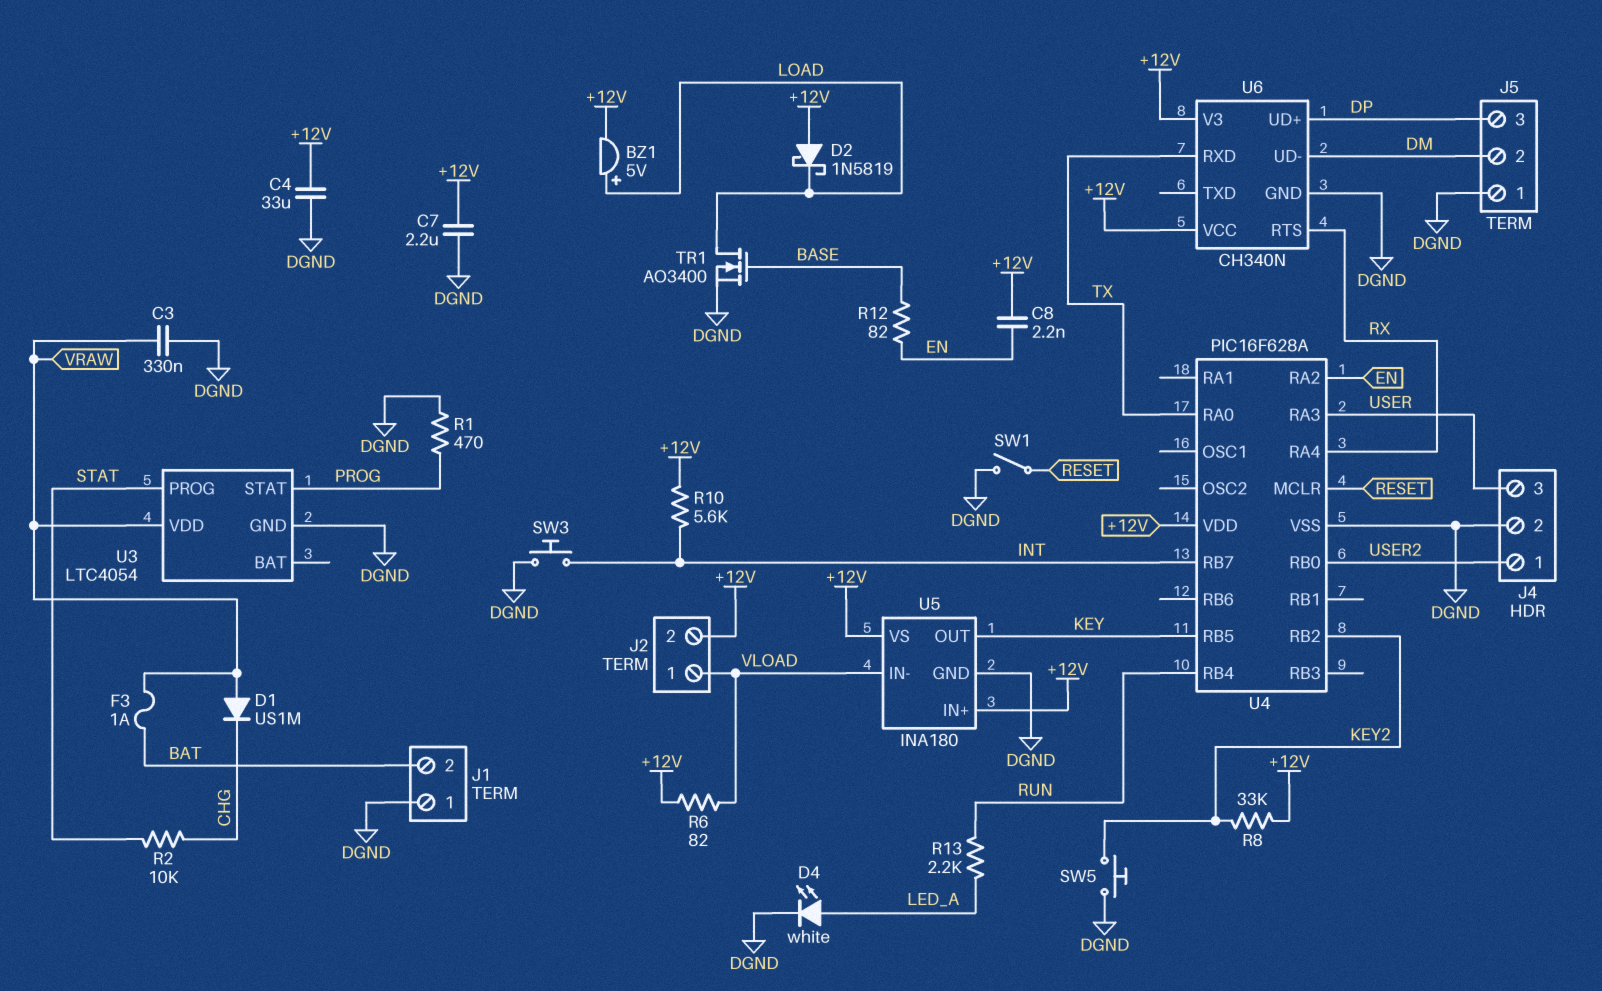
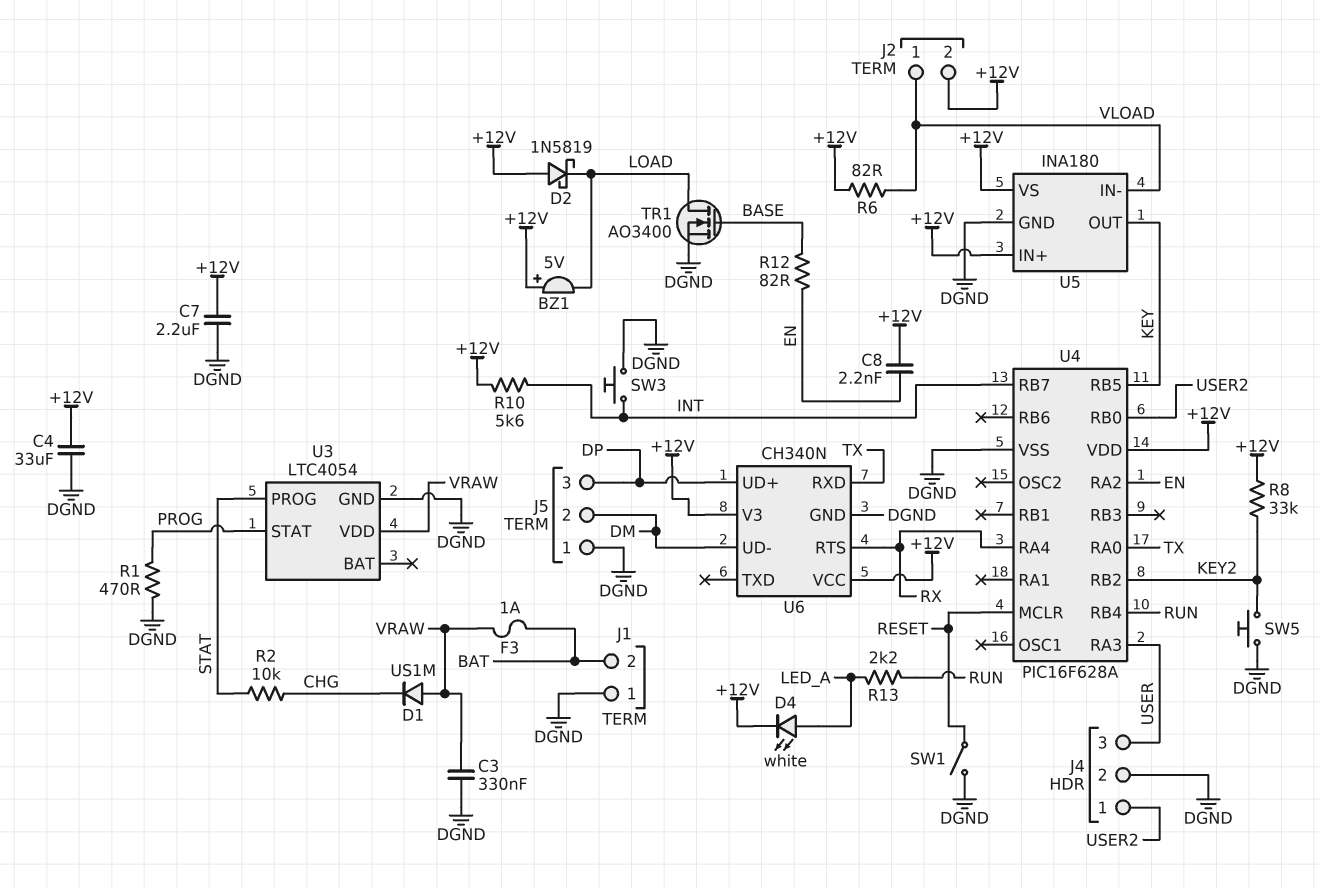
BZ1: buzzer 5V (plus LOAD, minus +12V) -> buzzer 5V (plus +12V, minus LOAD)
D4: LED white (A LED_A, K DGND) -> LED white (A LED_A, K +12V)

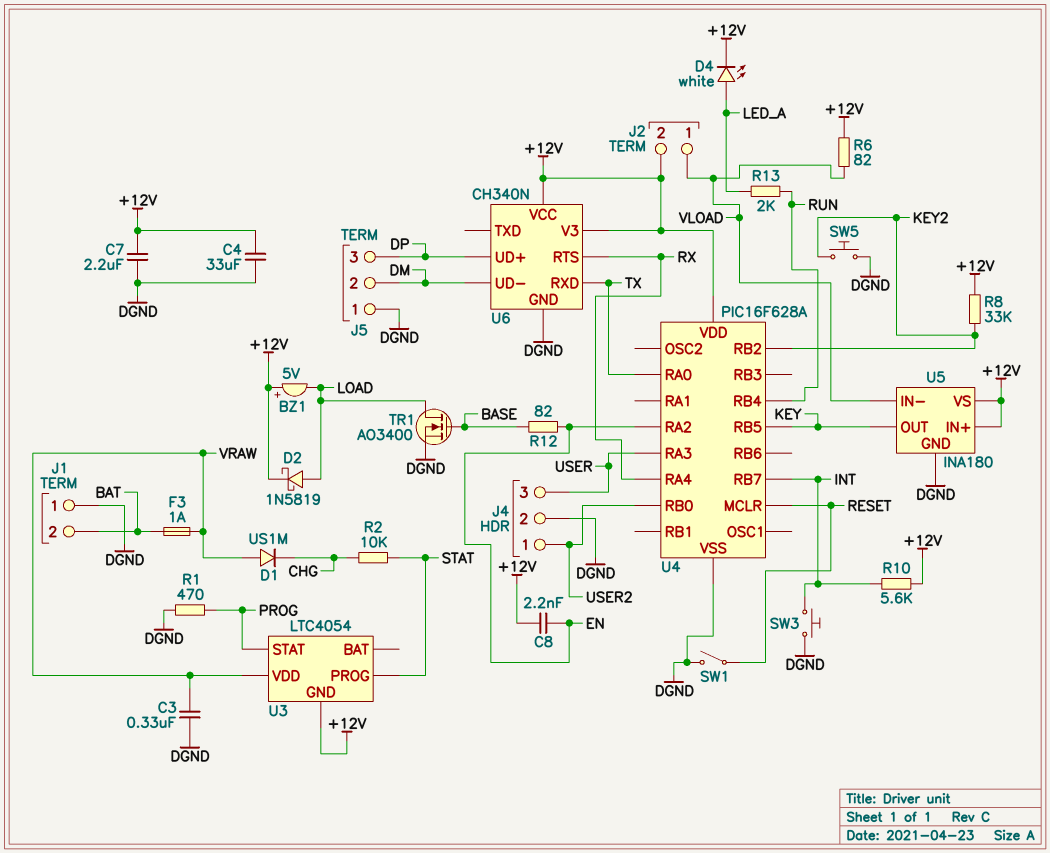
D2: schottky 1N5819 (A +12V, K LOAD) -> schottky 1N5819 (A LOAD, K +12V)
R13: 2.2k (LED_A, RUN) -> 2k (LED_A, RUN)
U3 pin GND: DGND -> +12V

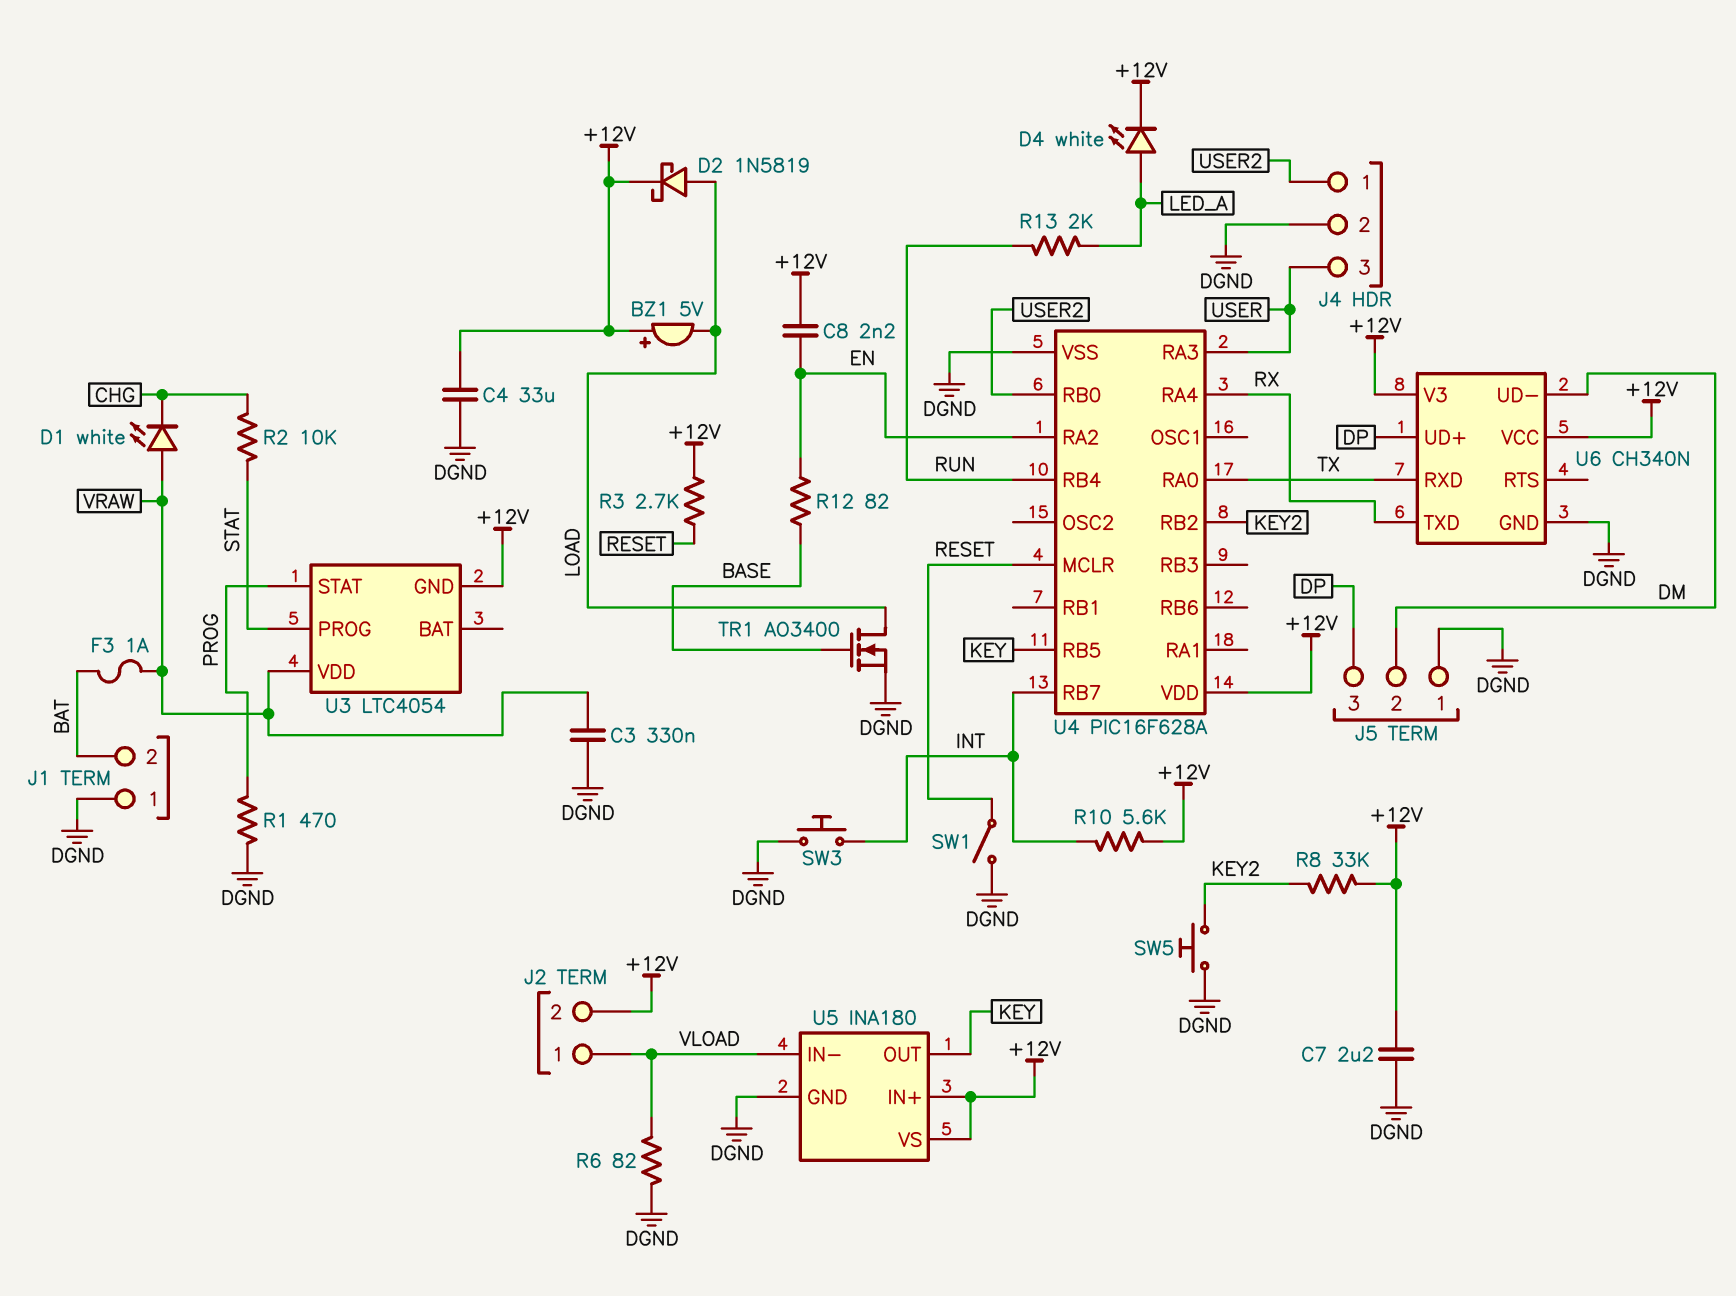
D1: diode US1M (A VRAW, K CHG) -> LED white (A VRAW, K CHG)
R3: none -> 2.7k (+12V, RESET)
R6: 82 (+12V, VLOAD) -> 82 (DGND, VLOAD)
U6 pin RTS: RX -> none
U6 pin TXD: none -> RX

